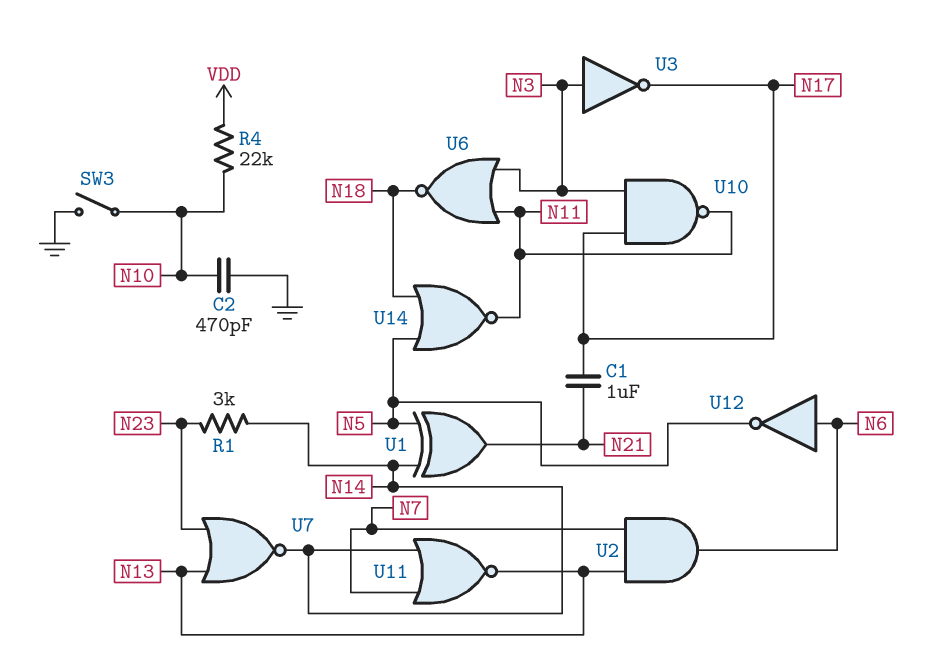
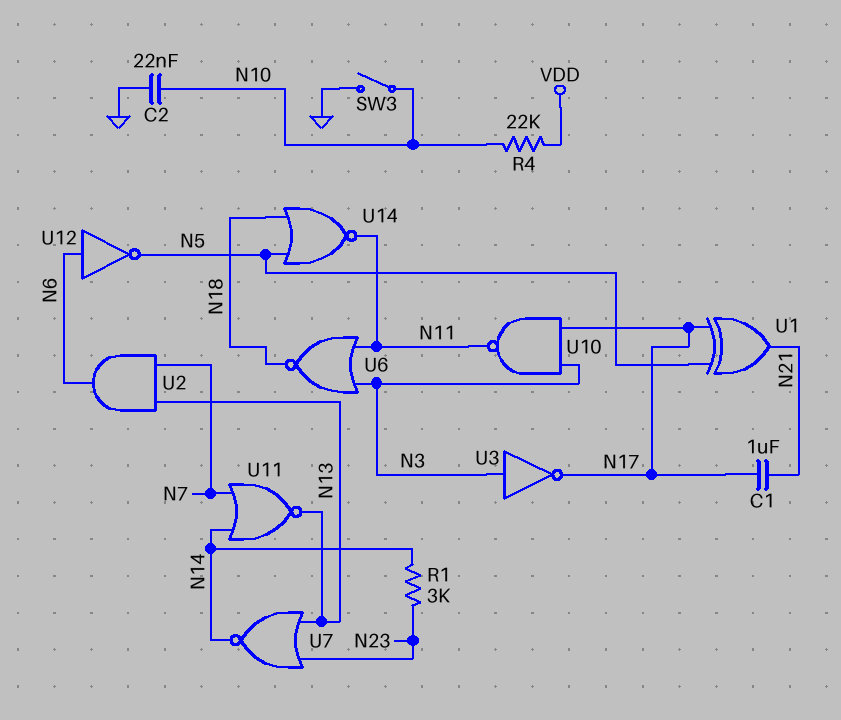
C2: 470pF (GND, N10) -> 22nF (GND, N10)
U1: XOR (in N5, in N14, out N21) -> XOR (in N5, in N17, out N21)

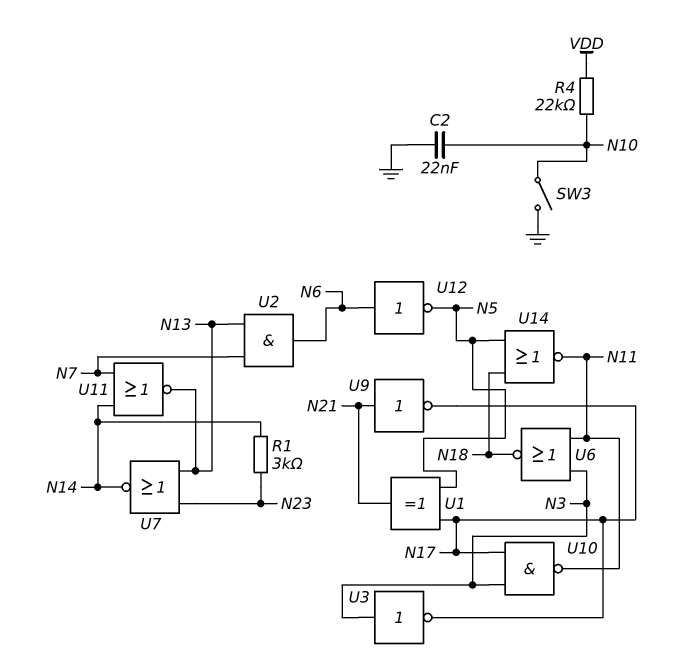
C1: 1uF (N17, N21) -> none
U9: none -> NOT (in N21, out N17)

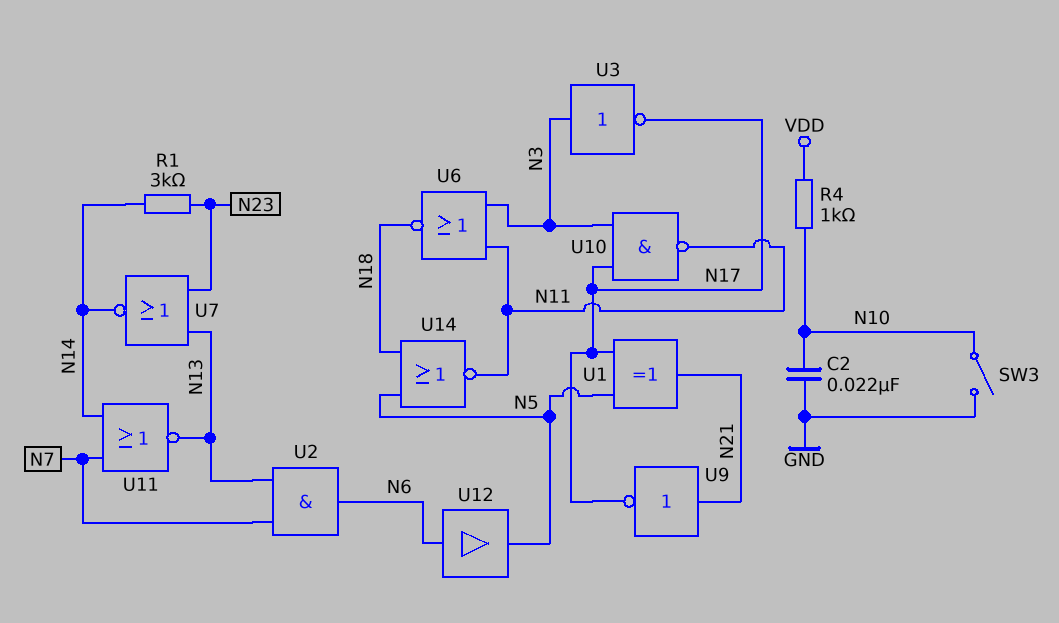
R4: 22k (N10, VDD) -> 1k (N10, VDD)
U12: NOT (in N6, out N5) -> buffer (in N6, out N5)

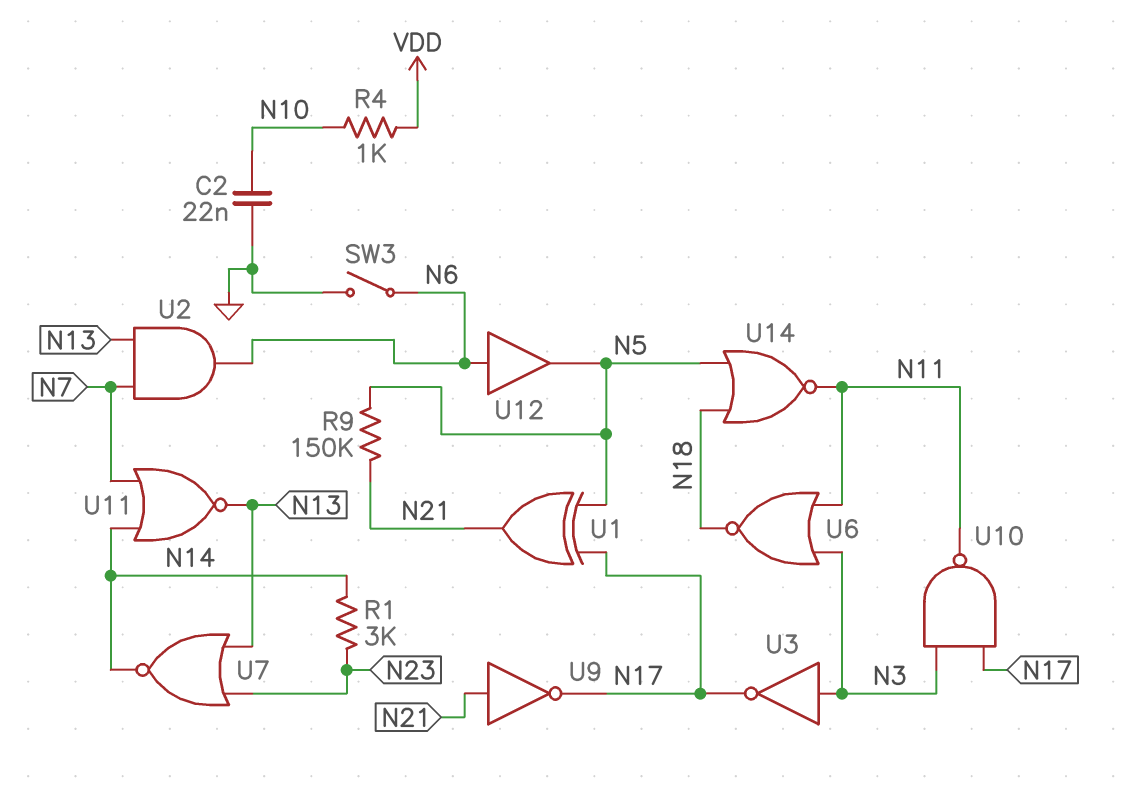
R9: none -> 150k (N5, N21)
SW3: switch (GND, N10) -> switch (GND, N6)

